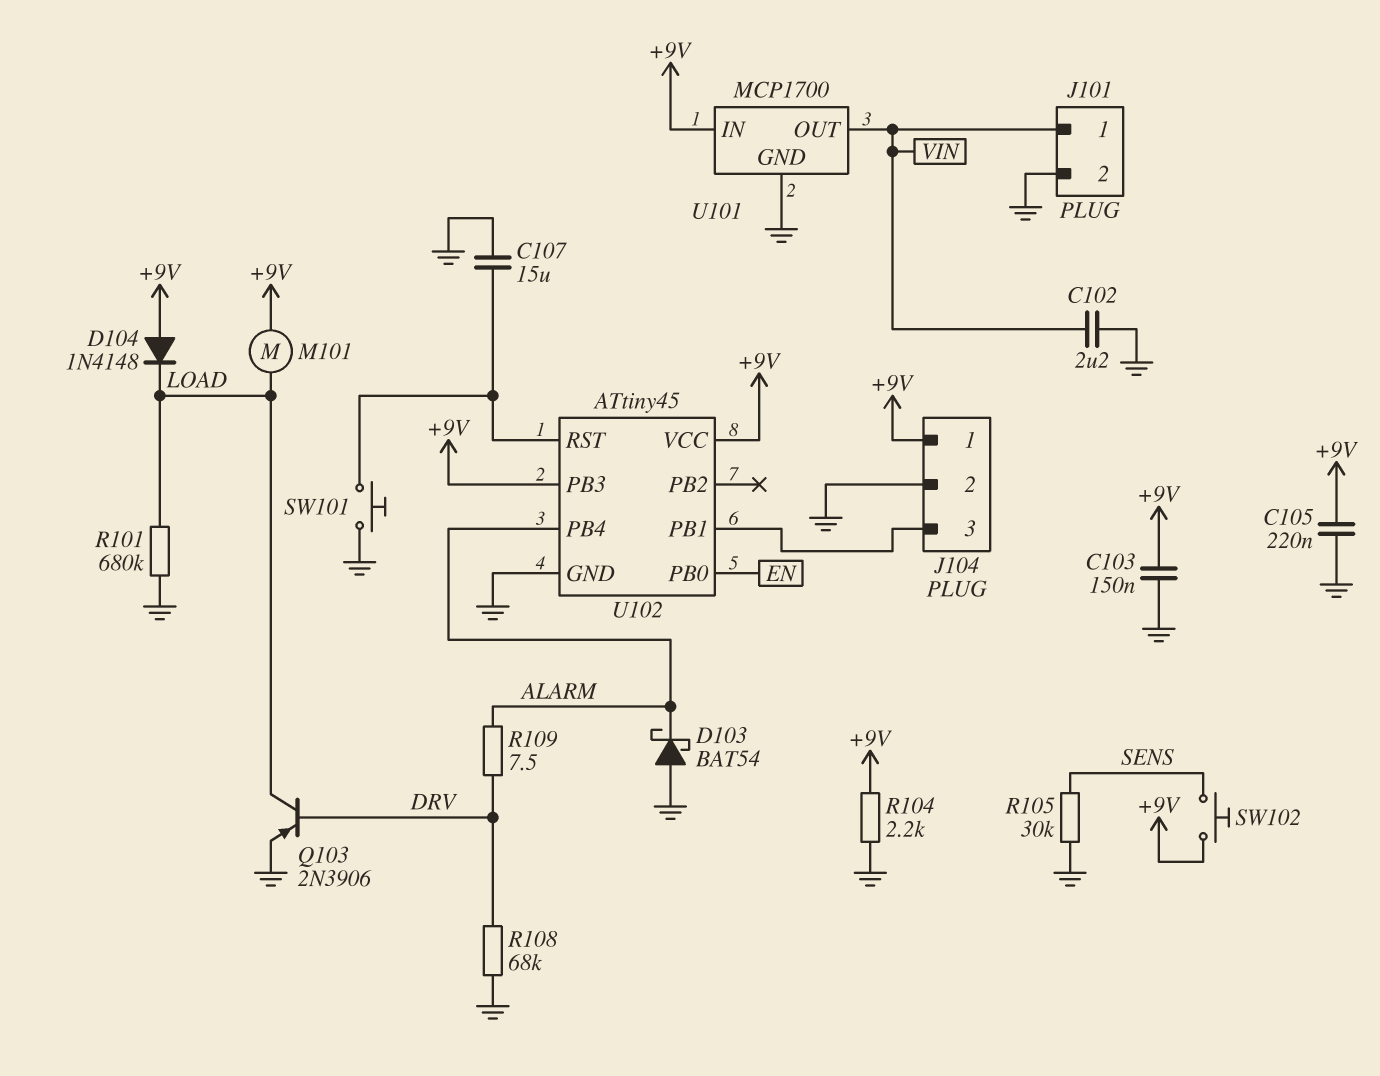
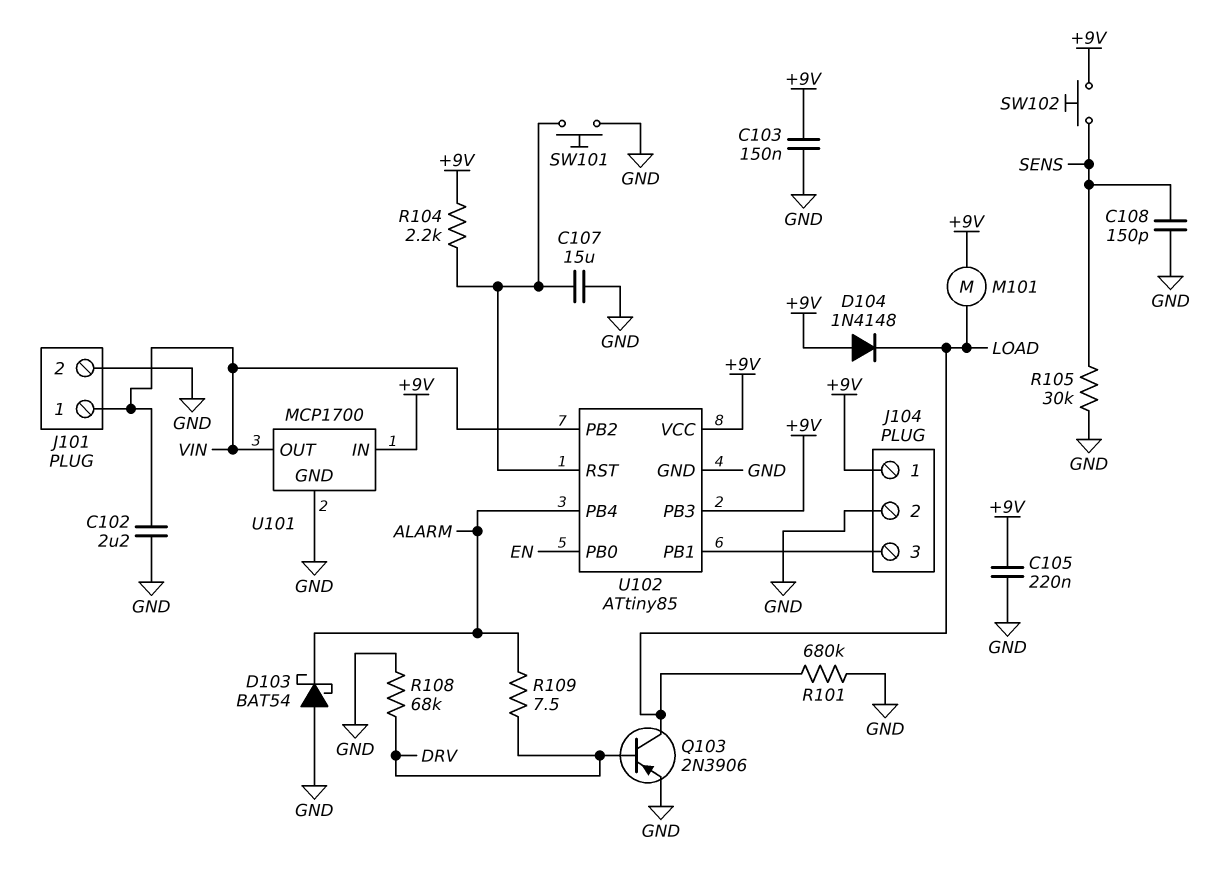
C108: none -> 150pF (GND, SENS)
R104: 2.2k (+9V, GND) -> 2.2k (+9V, U102/RST)
U102: ATtiny45 -> ATtiny85
U102 pin PB2: none -> VIN

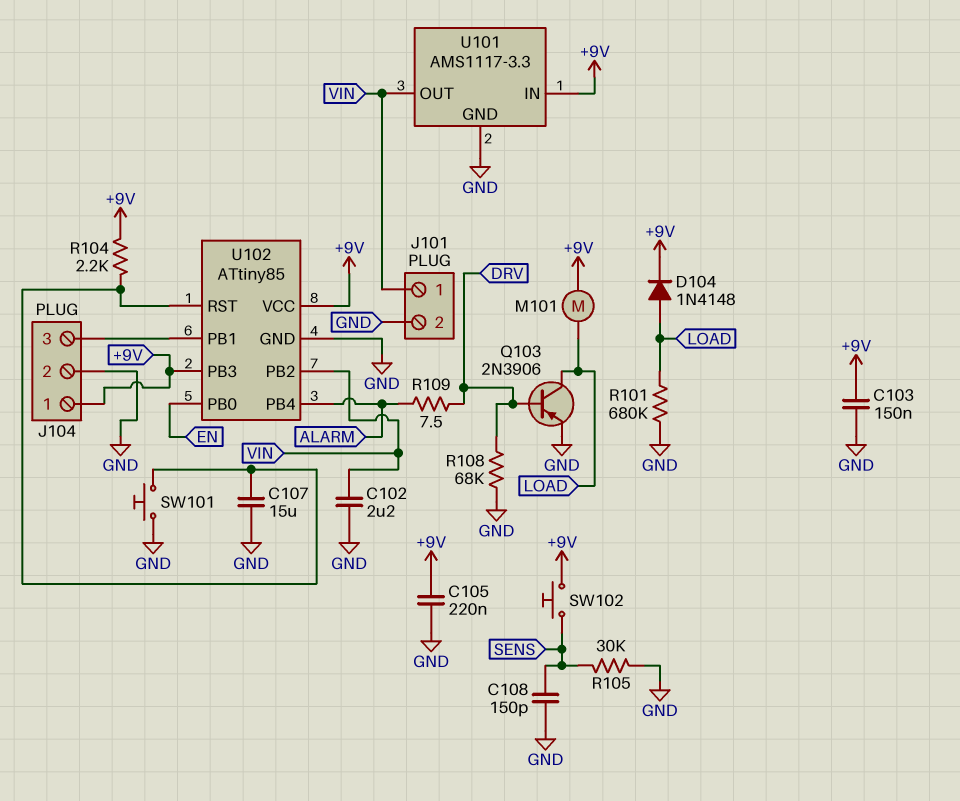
D103: schottky BAT54 (A GND, K ALARM) -> none
D104: diode 1N4148 (A +9V, K LOAD) -> diode 1N4148 (A LOAD, K +9V)
U101: MCP1700 -> AMS1117-3.3

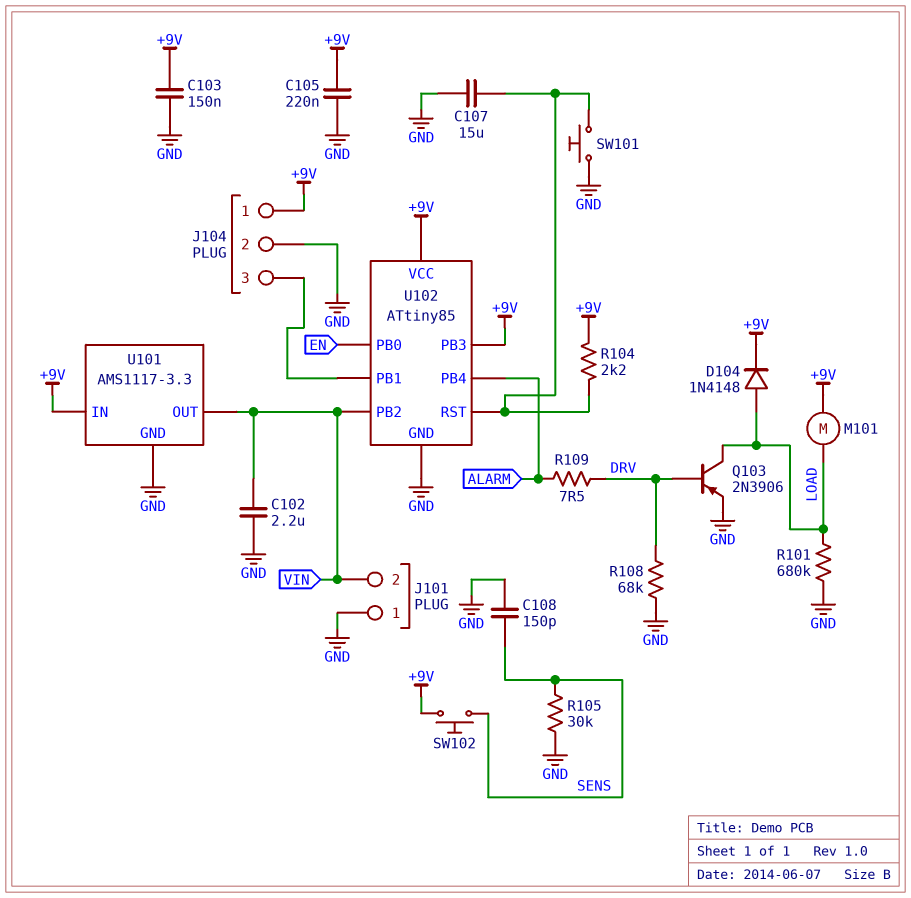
J101 pin 1: VIN -> GND
J101 pin 2: GND -> VIN

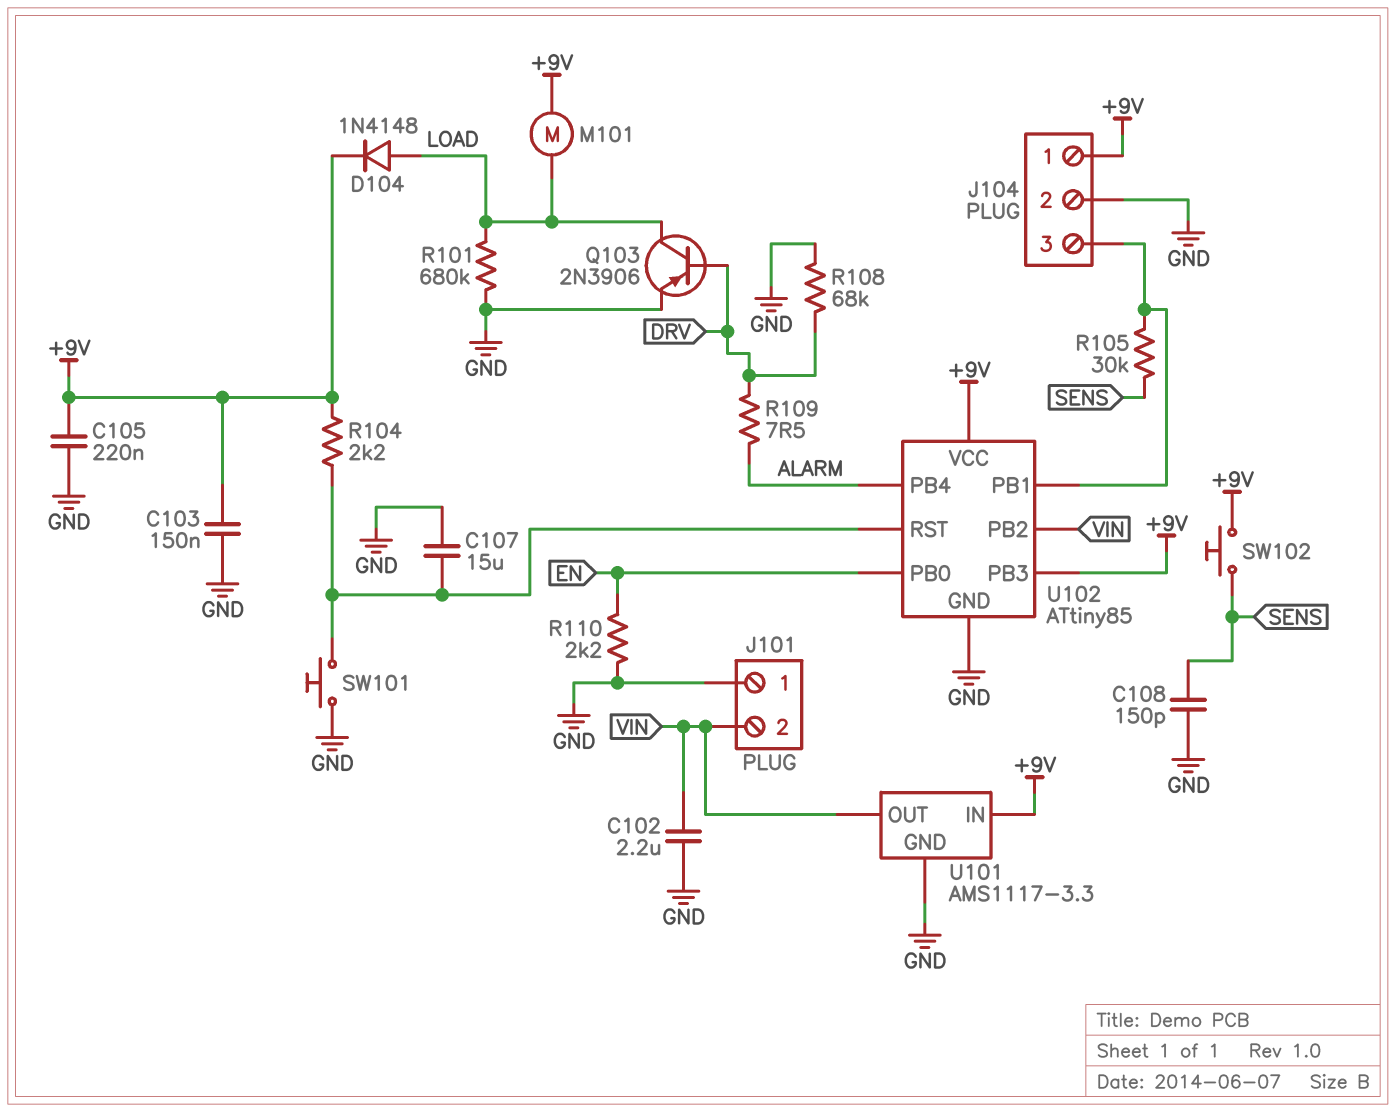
R105: 30k (GND, SENS) -> 30k (J104/3, SENS)
R110: none -> 2.2k (EN, GND)

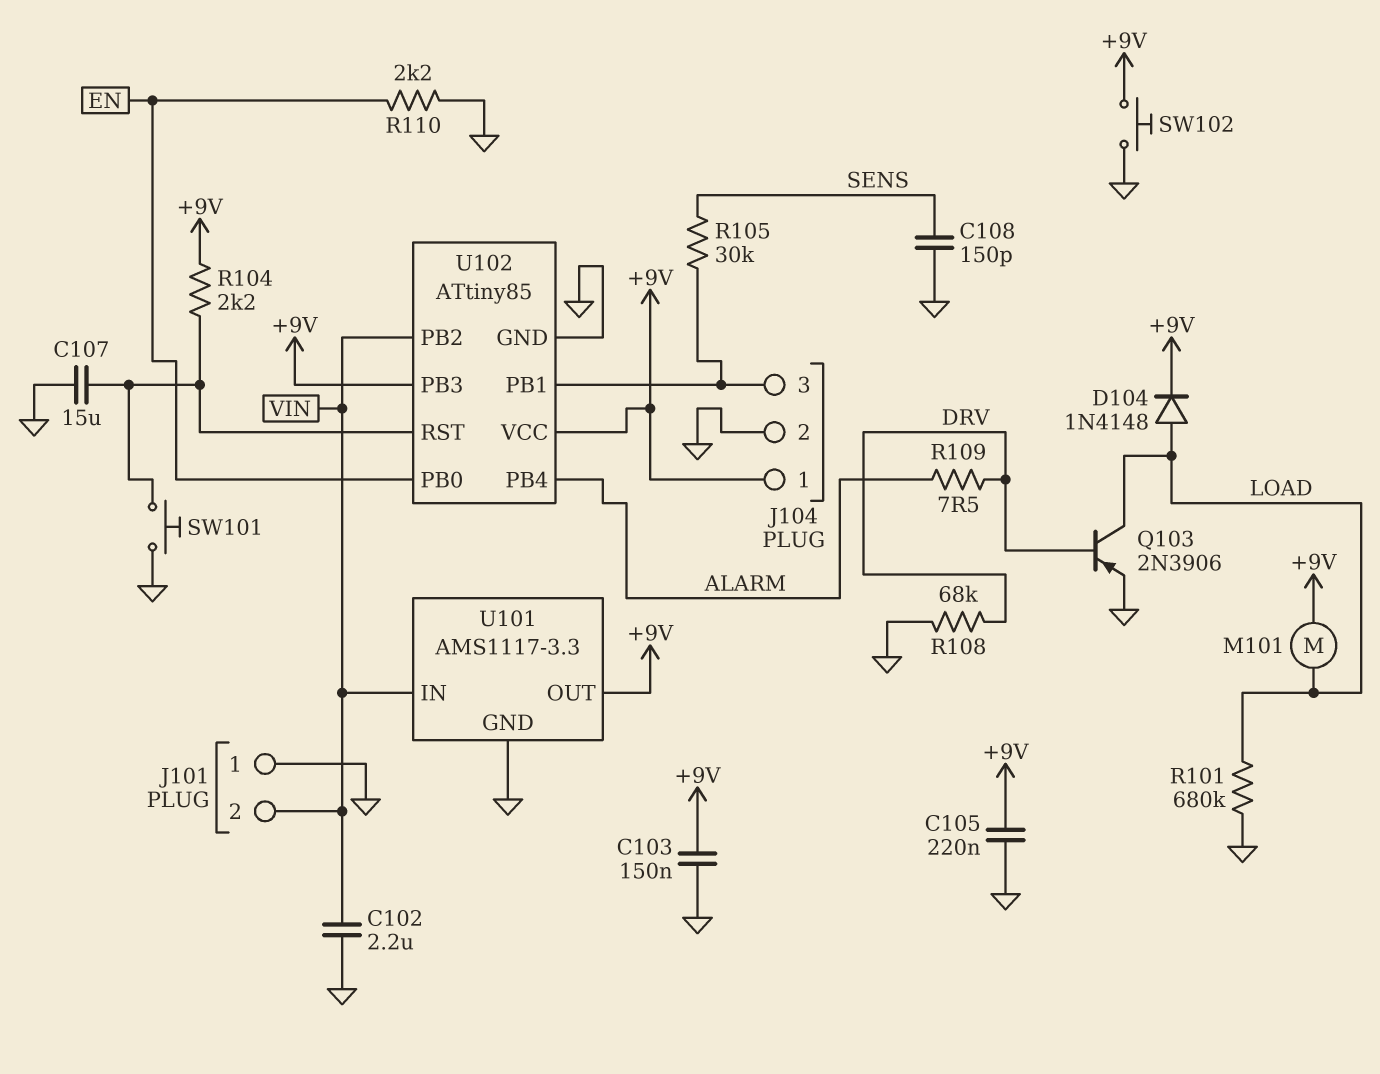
SW102: button (+9V, SENS) -> button (+9V, GND)
U101 pin IN: +9V -> VIN
U101 pin OUT: VIN -> +9V

